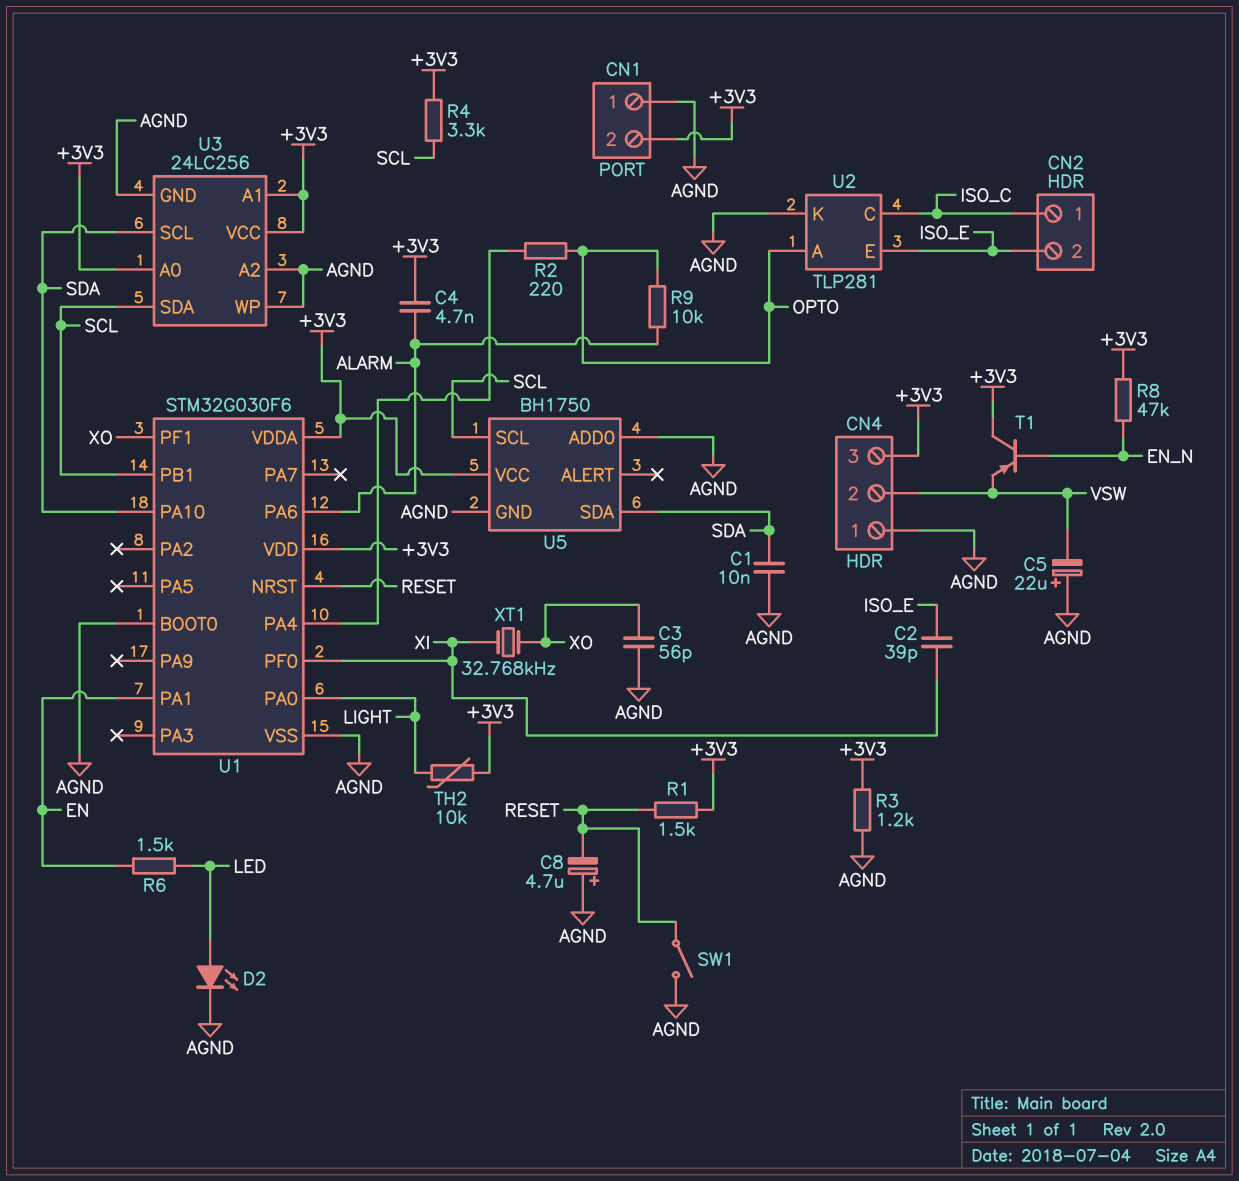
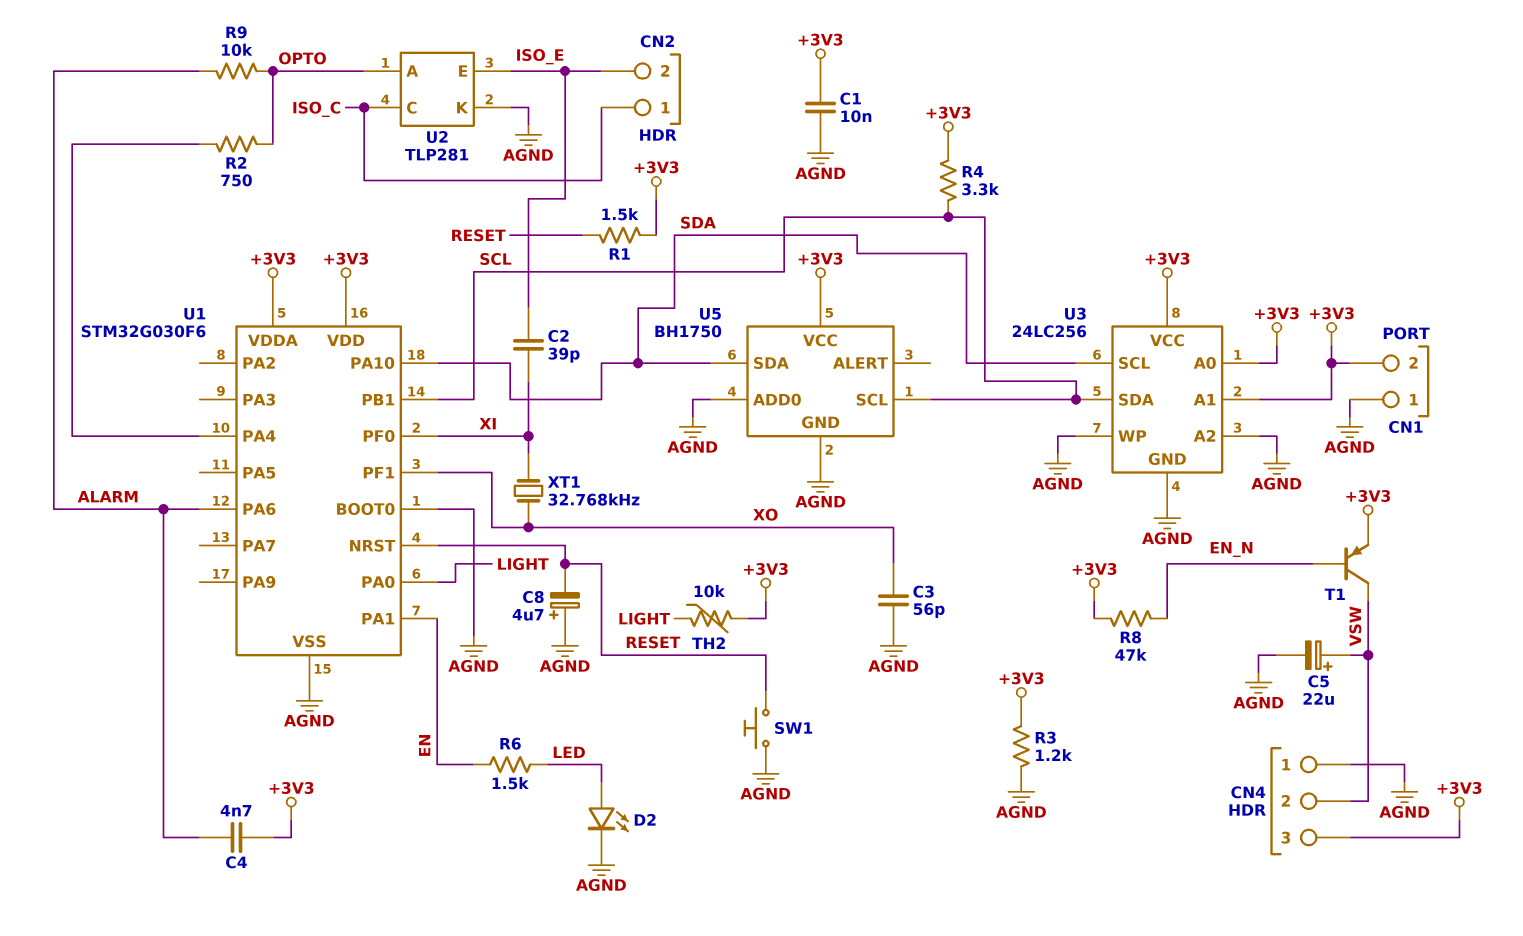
C1: 10nF (AGND, SDA) -> 10nF (+3V3, AGND)
C5: 22uF (plus AGND, minus VSW) -> 22uF (plus VSW, minus AGND)
R2: 220 (OPTO, U1/PA4) -> 750 (OPTO, U1/PA4)
SW1: switch (AGND, RESET) -> button (AGND, RESET)
T1: PNP (B EN_N, C +3V3, E VSW) -> PNP (B EN_N, C VSW, E +3V3)

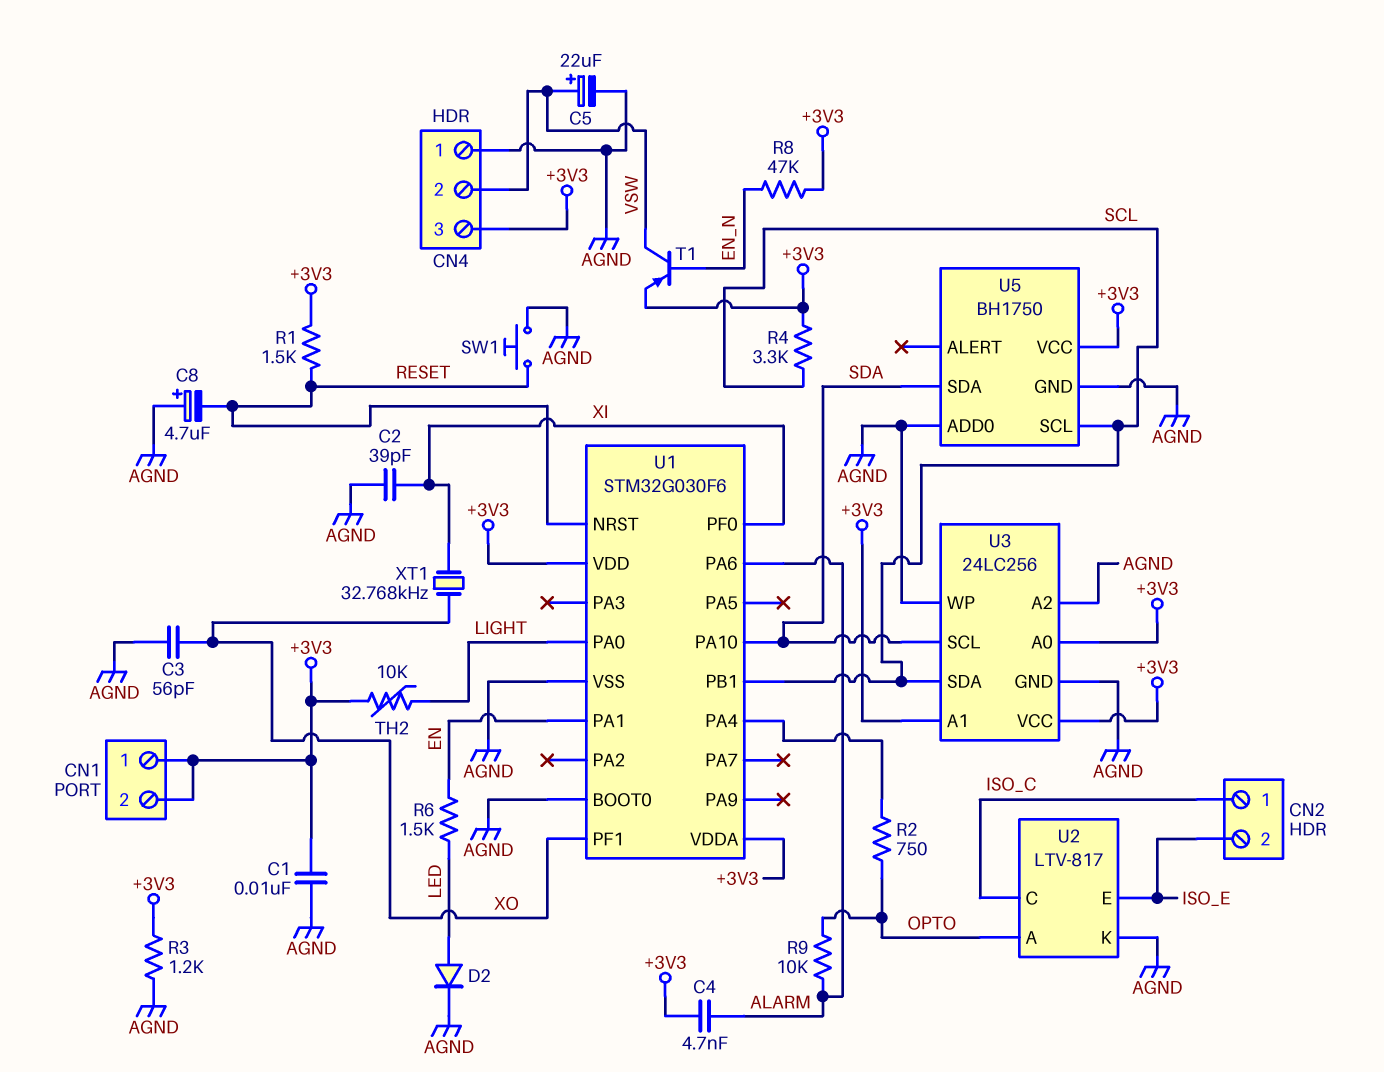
C2: 39pF (ISO_E, XI) -> 39pF (AGND, XI)
CN1 pin 1: AGND -> +3V3
D2: LED (A LED, K AGND) -> diode (A LED, K AGND)
U2: TLP281 -> LTV-817

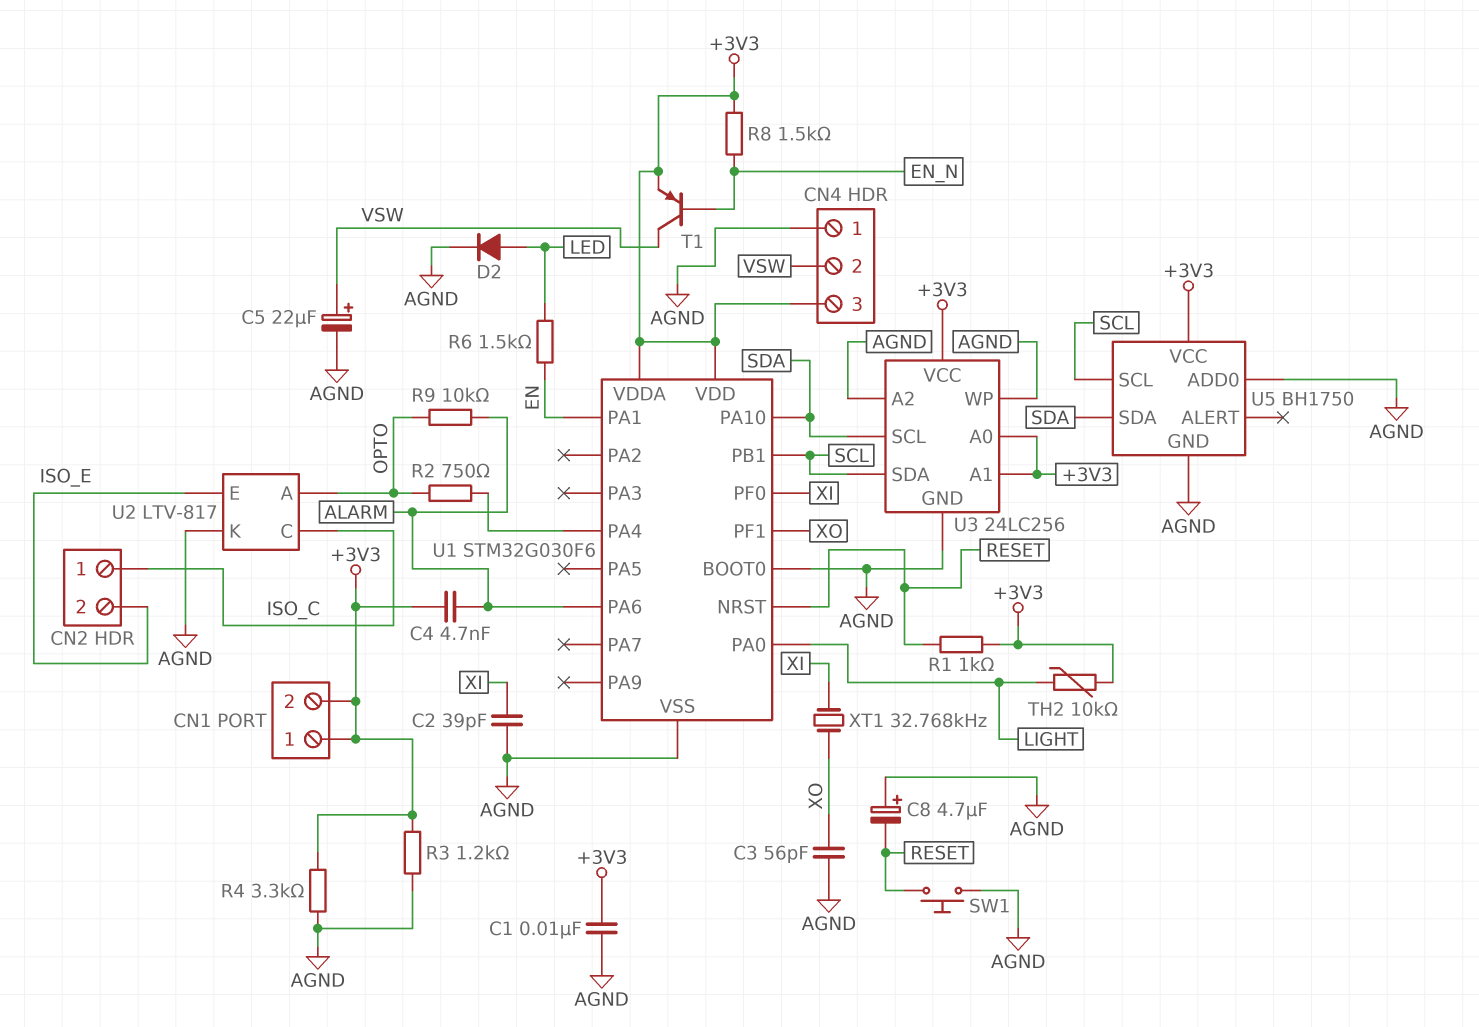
R1: 1.5k (+3V3, RESET) -> 1k (+3V3, RESET)
R4: 3.3k (+3V3, SCL) -> 3.3k (+3V3, AGND)
R8: 47k (+3V3, EN_N) -> 1.5k (+3V3, EN_N)

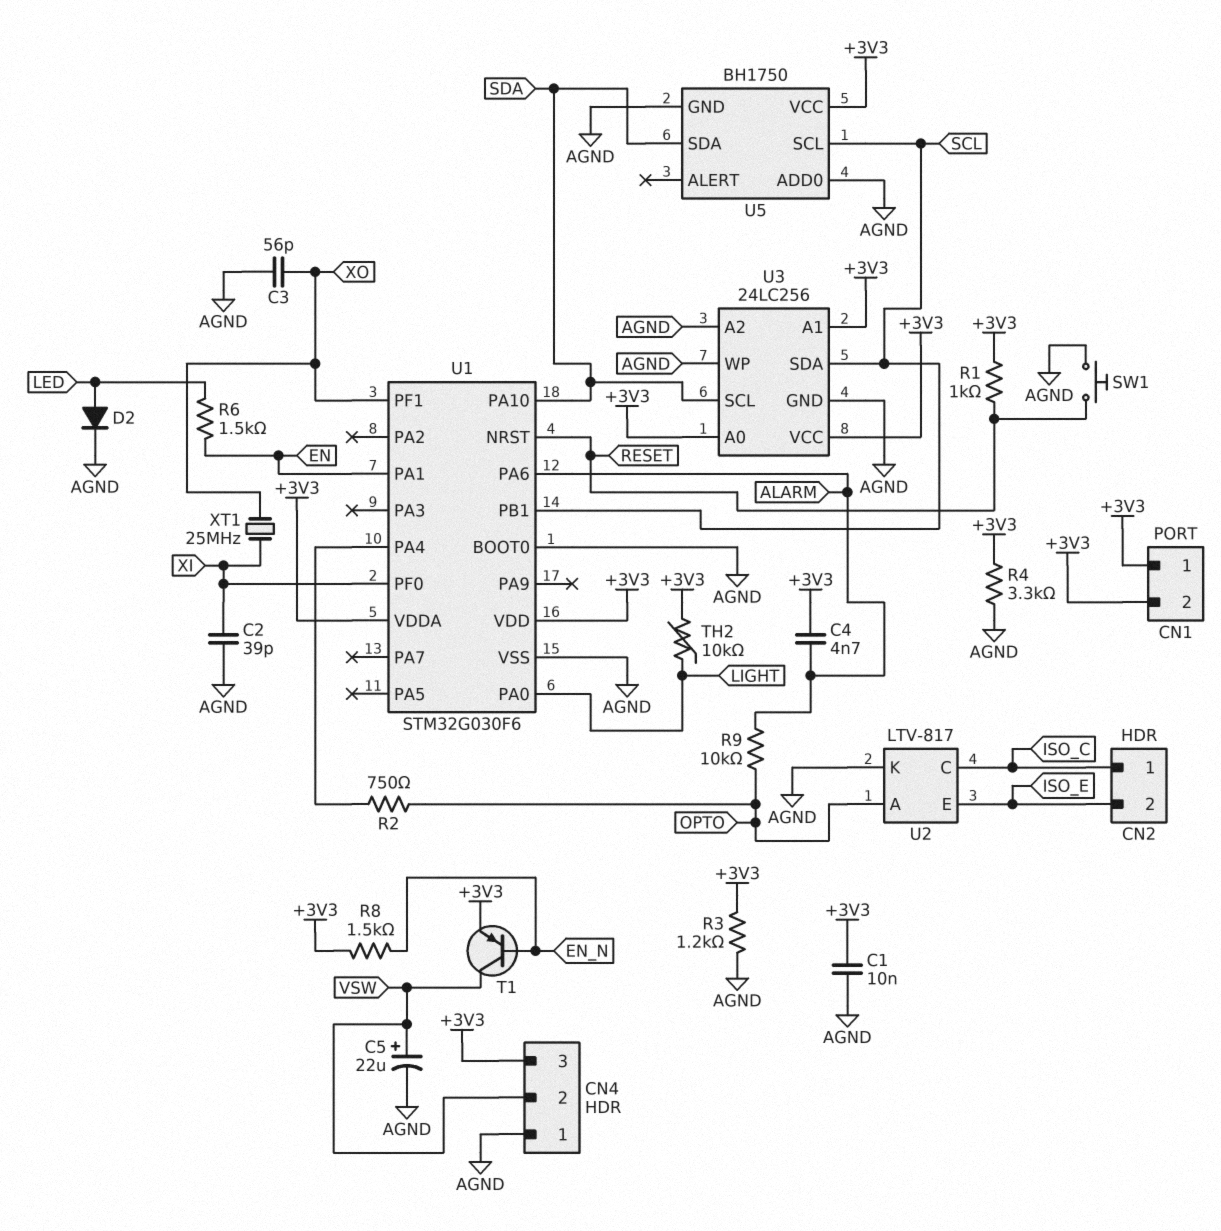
C8: 4.7uF (plus AGND, minus RESET) -> none
XT1: 32.768kHz (XI, XO) -> 25MHz (XI, XO)

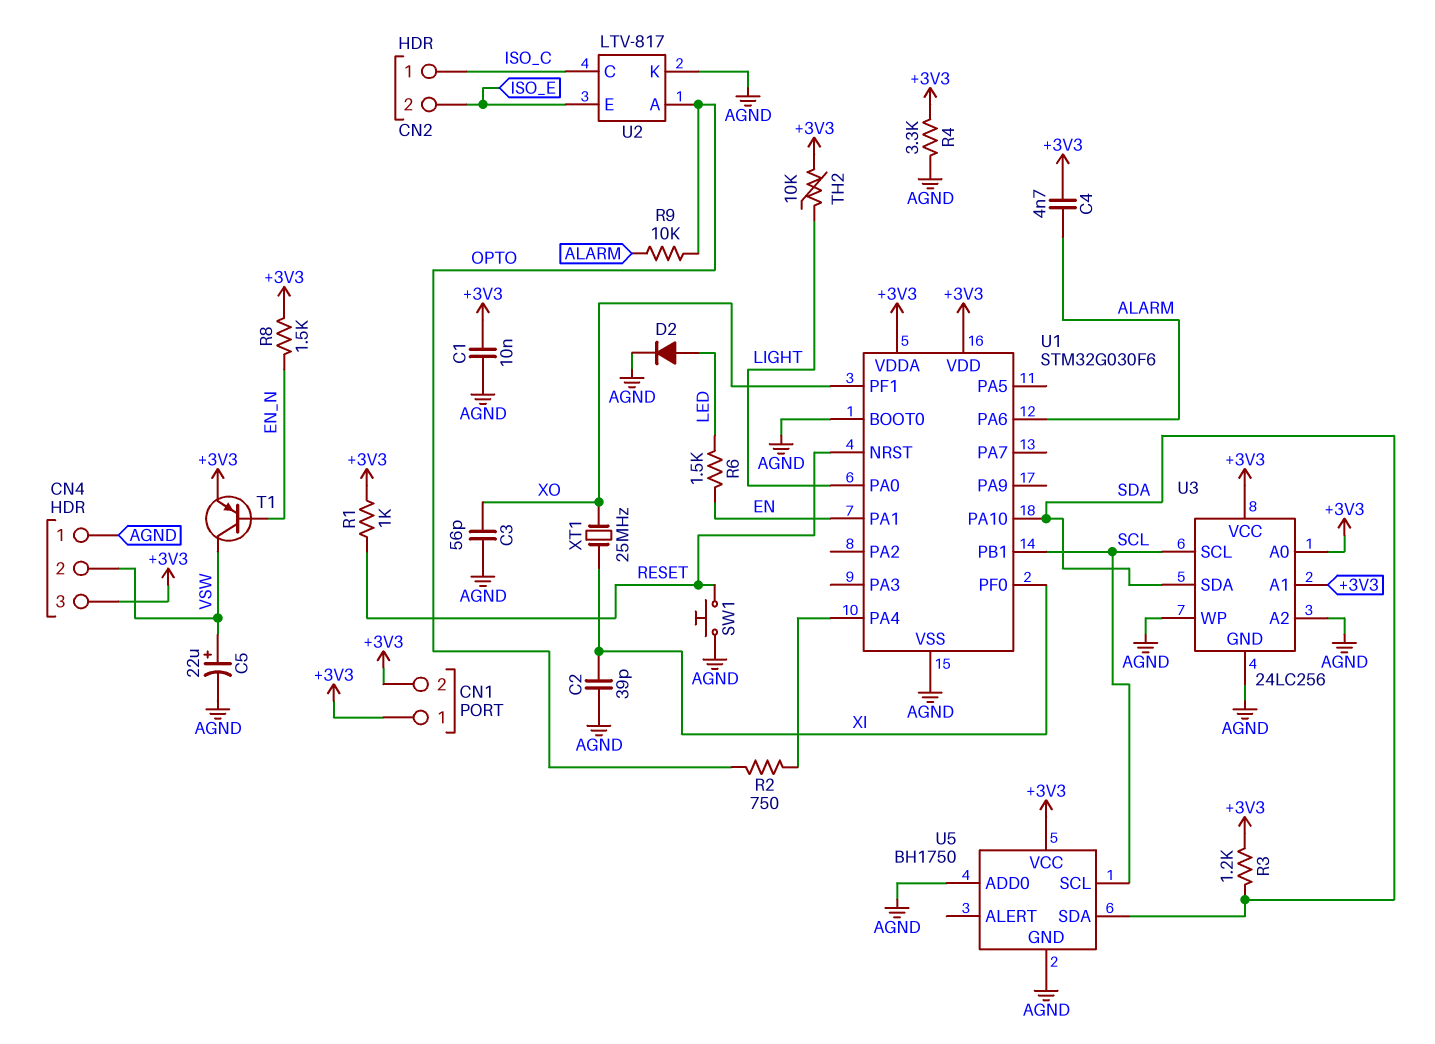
R3: 1.2k (+3V3, AGND) -> 1.2k (+3V3, SDA)
U3 pin SCL: SDA -> SCL
U3 pin SDA: SCL -> SDA

